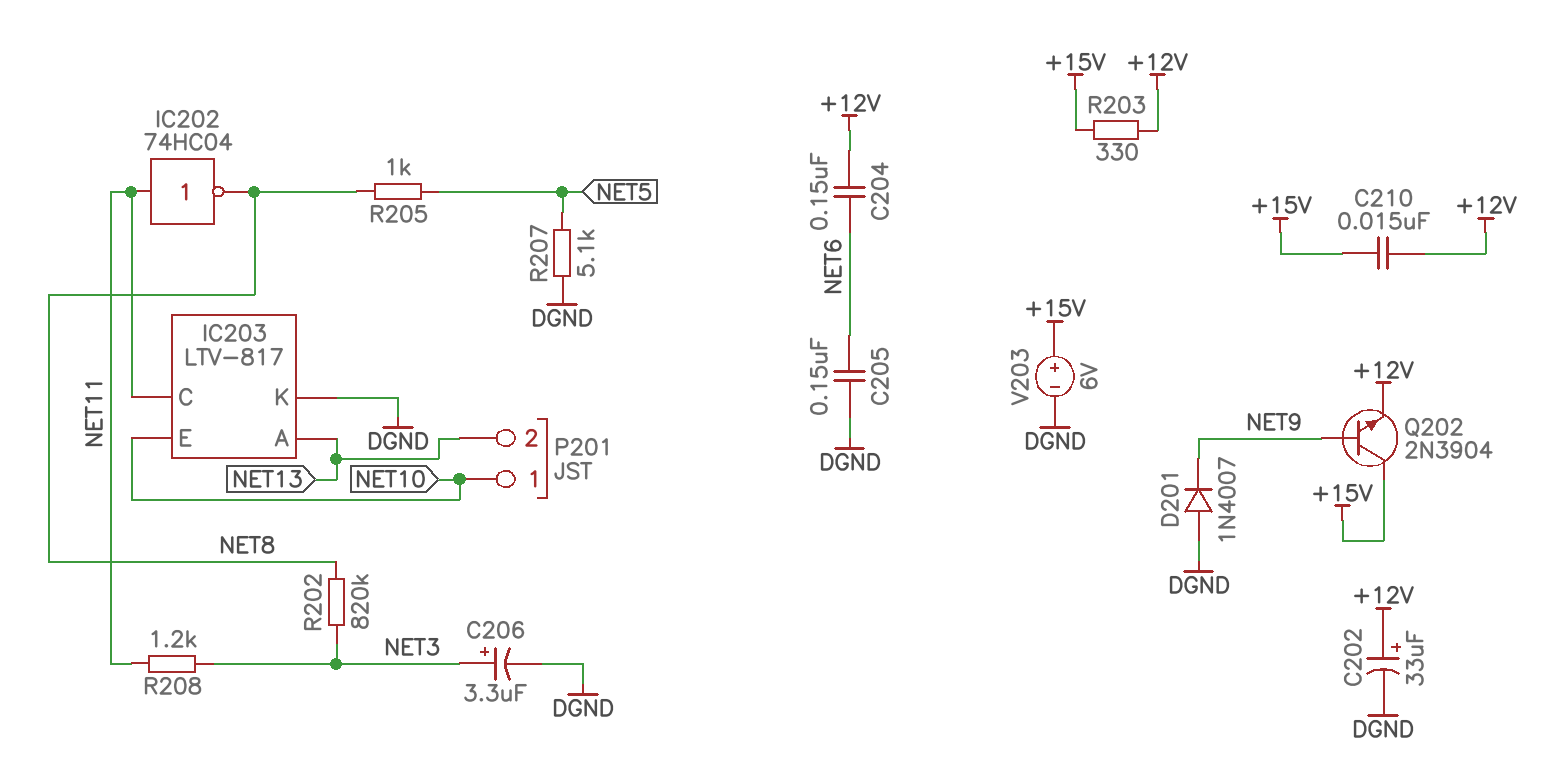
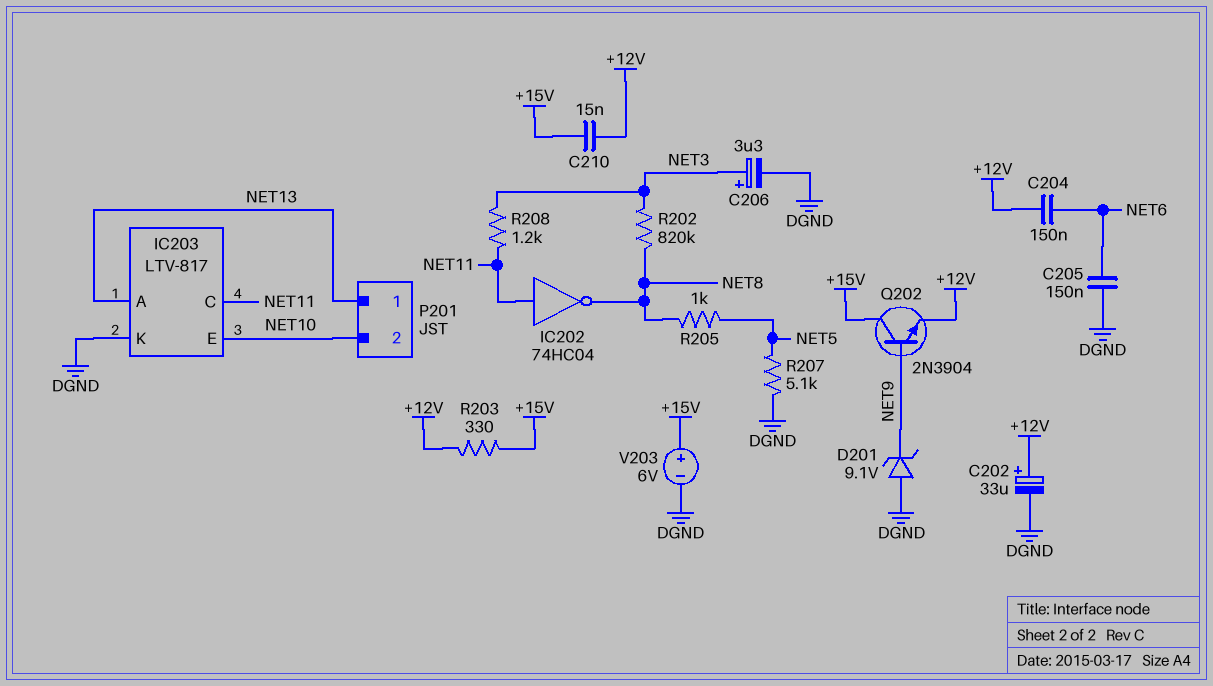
D201: diode 1N4007 (A DGND, K NET9) -> zener 9.1V (A DGND, K NET9)
P201 pin 1: NET10 -> NET13
P201 pin 2: NET13 -> NET10

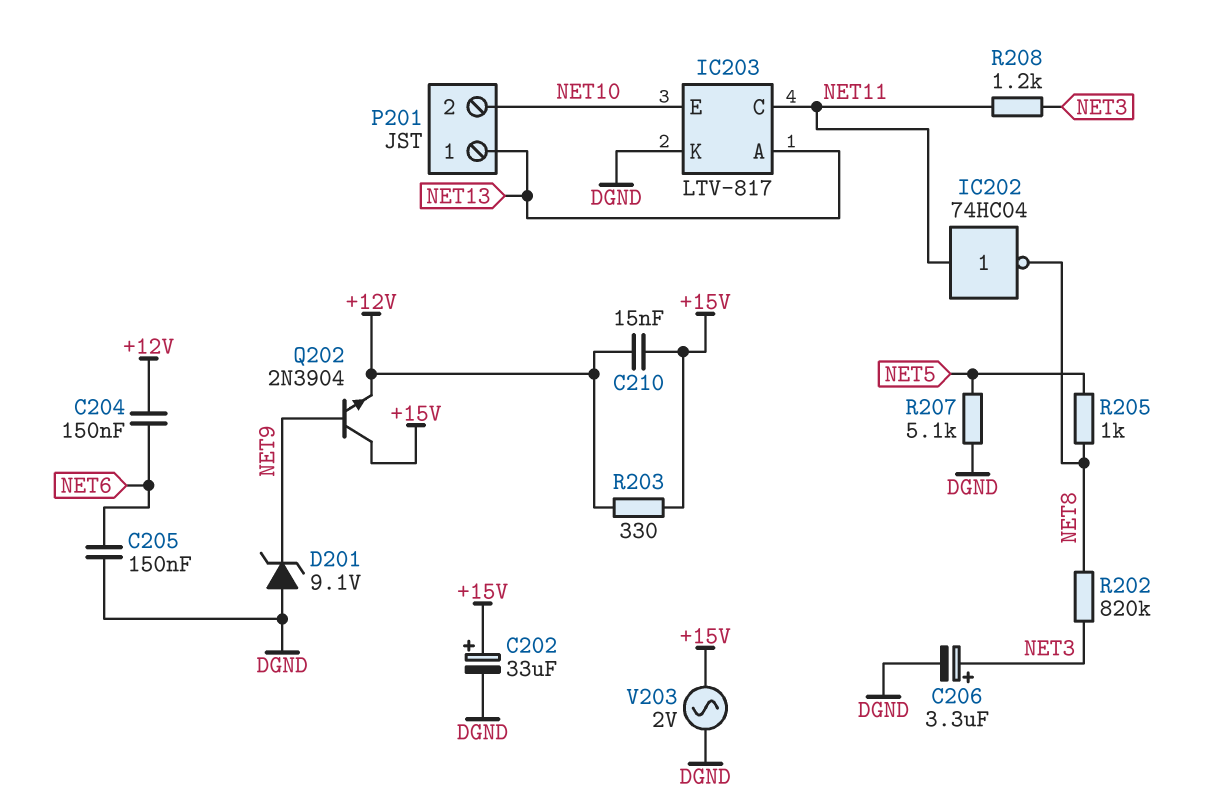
C202: 33uF (plus +12V, minus DGND) -> 33uF (plus +15V, minus DGND)
V203: 6V (plus +15V, minus DGND) -> AC 2V (+15V, DGND)

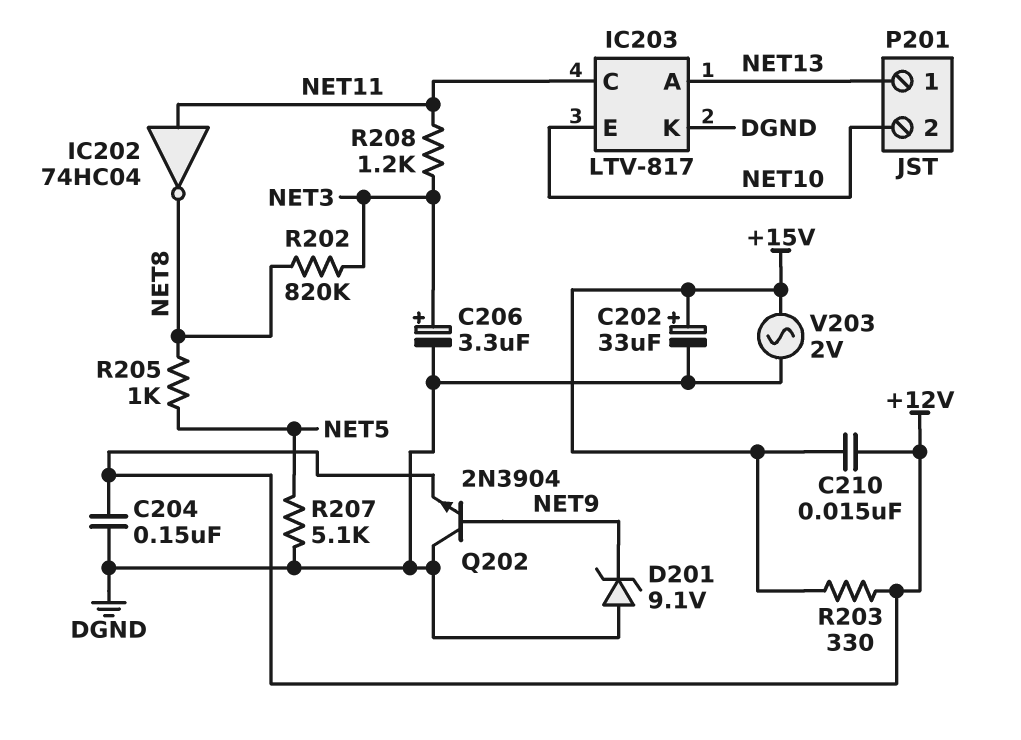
C204: 150nF (+12V, NET6) -> 150nF (+12V, DGND)
C205: 150nF (DGND, NET6) -> none
Q202: NPN 2N3904 (B NET9, C +15V, E +12V) -> NPN 2N3904 (B NET9, C DGND, E +12V)

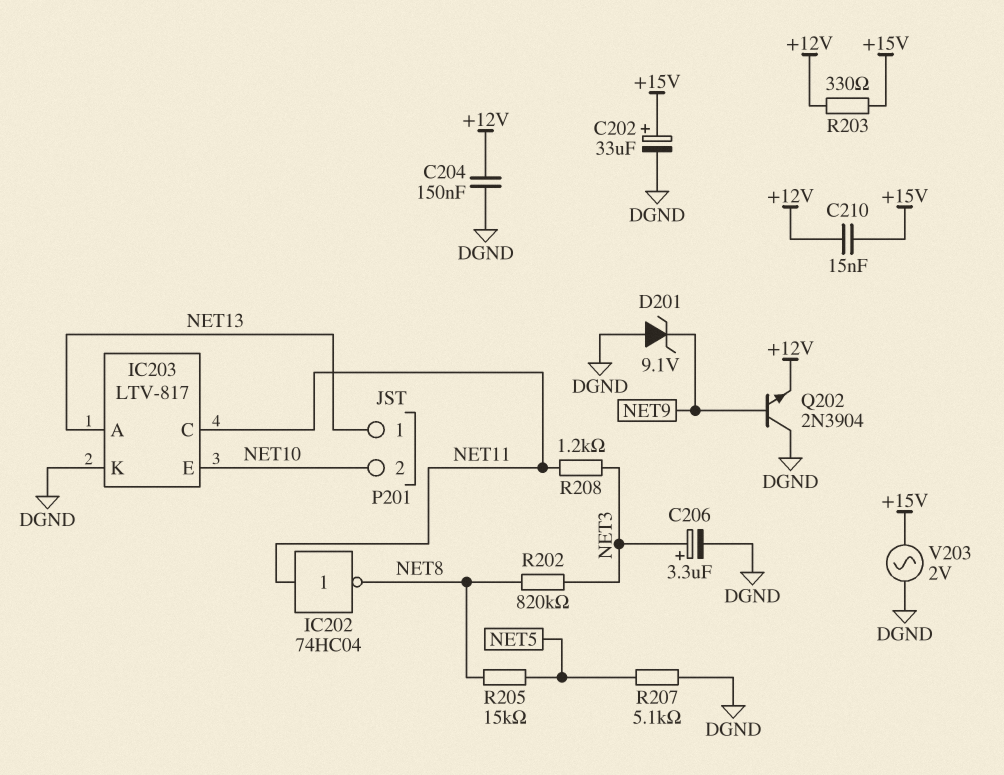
R205: 1k (NET5, NET8) -> 15k (NET5, NET8)

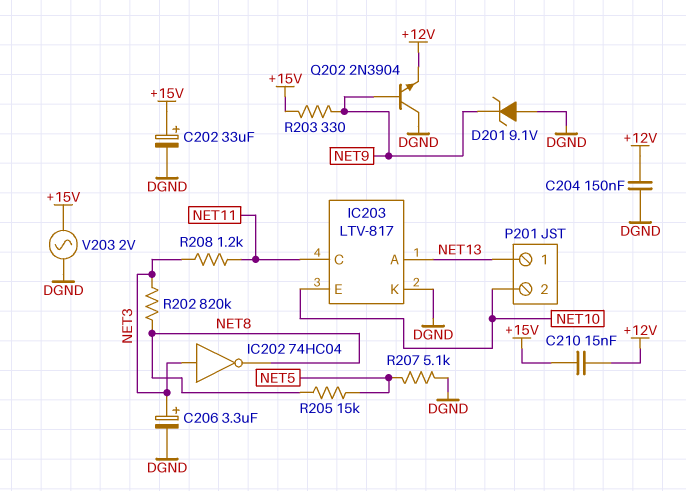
IC202: NOT 74HC04 (in NET11, out NET8) -> NOT 74HC04 (in NET3, out NET8)
R203: 330 (+12V, +15V) -> 330 (+15V, NET9)

